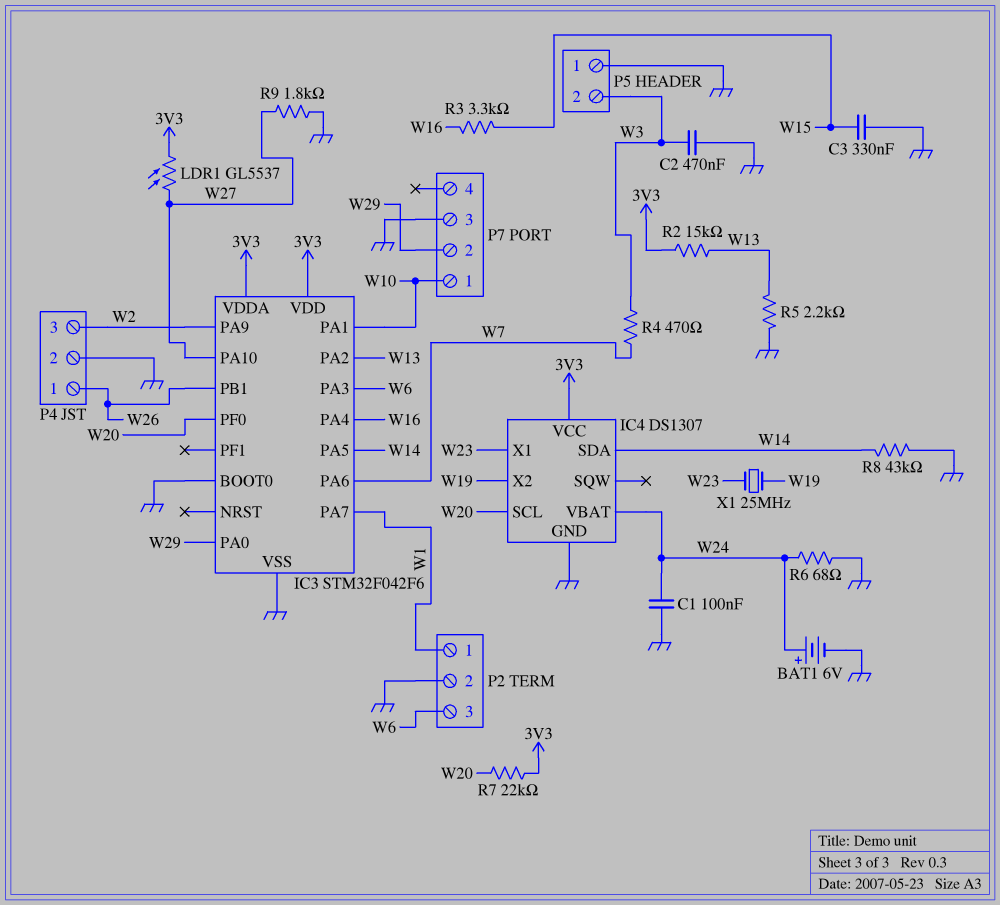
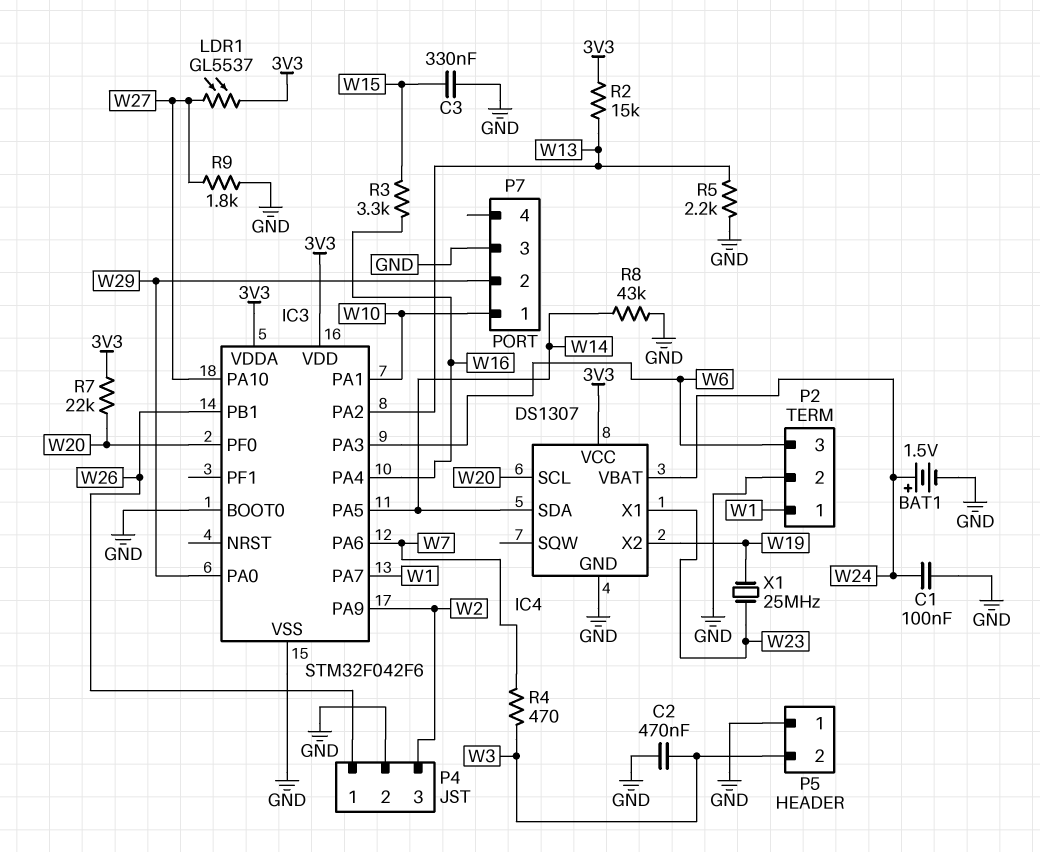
BAT1: 6V (plus W24, minus GND) -> 1.5V (plus W24, minus GND)
R6: 68 (GND, W24) -> none

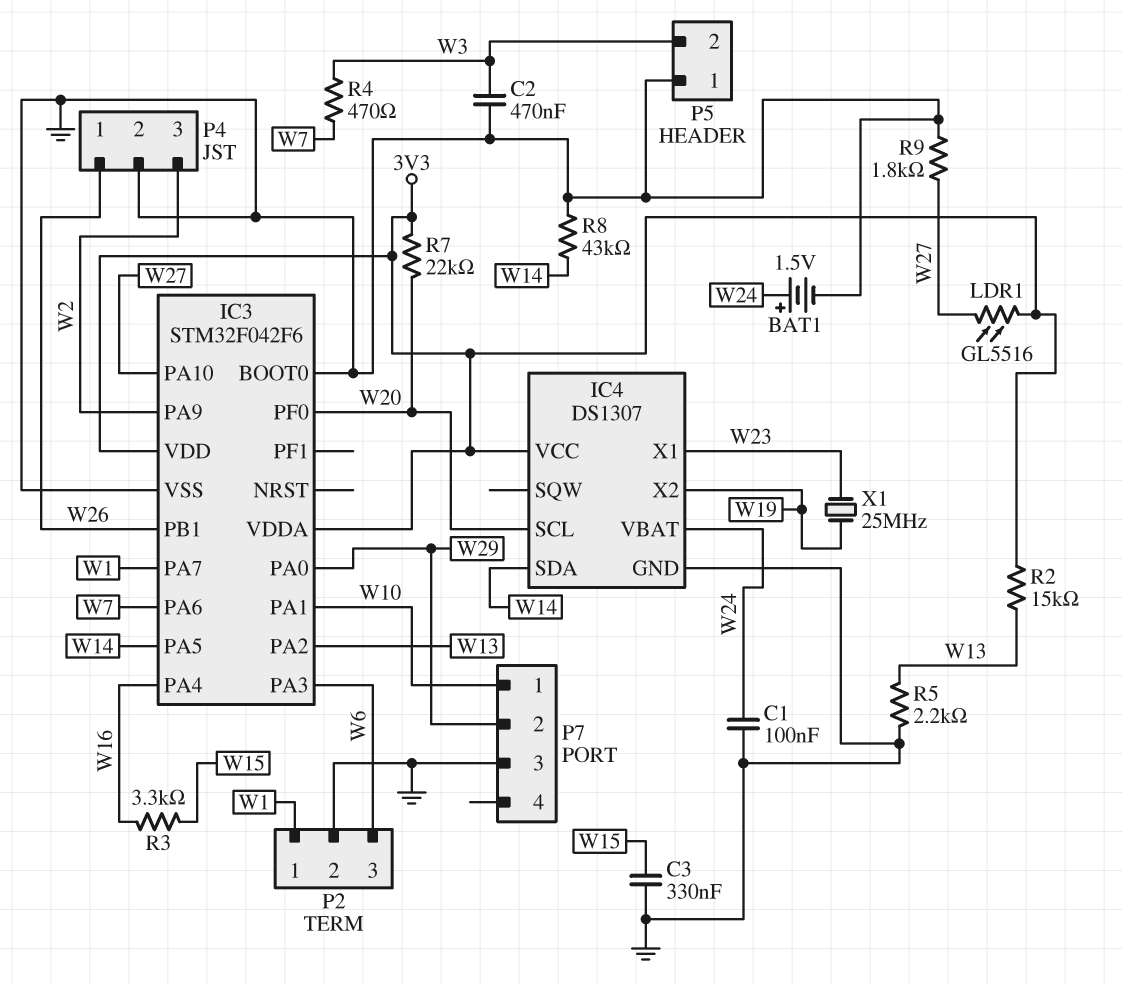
LDR1: GL5537 (3V3, W27) -> GL5516 (3V3, W27)

